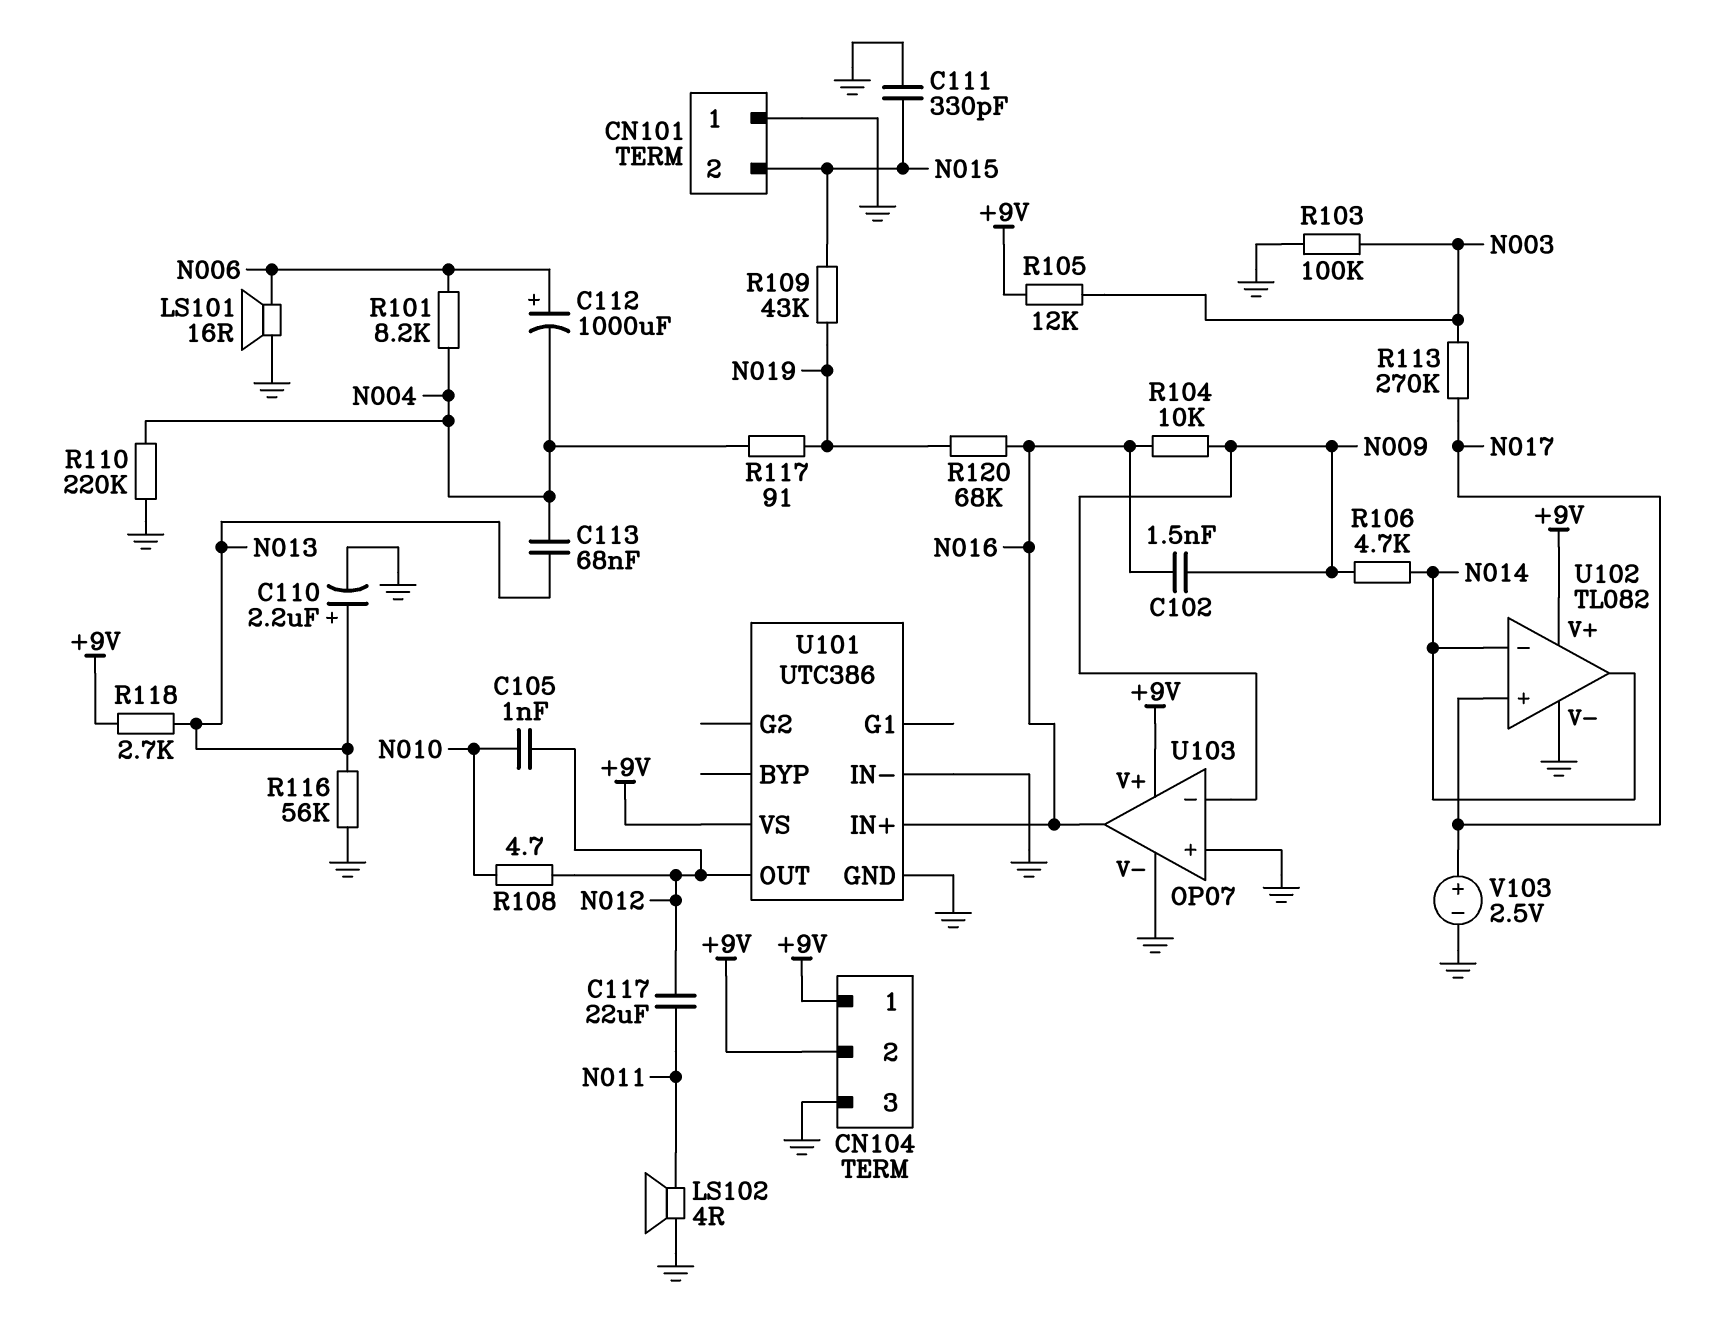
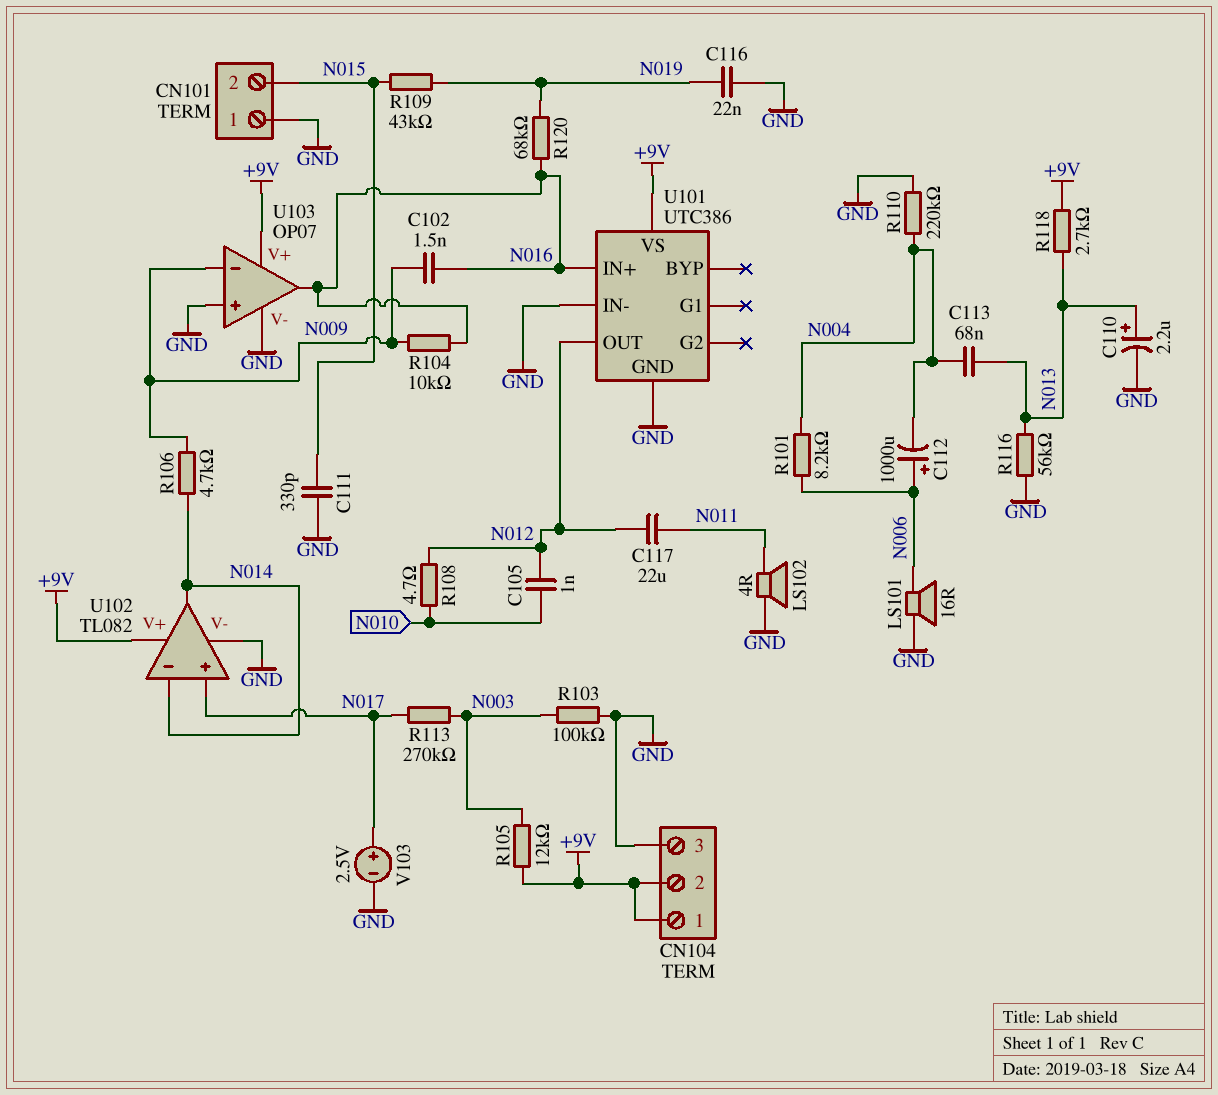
C116: none -> 22nF (GND, N019)
R117: 91 (N004, N019) -> none

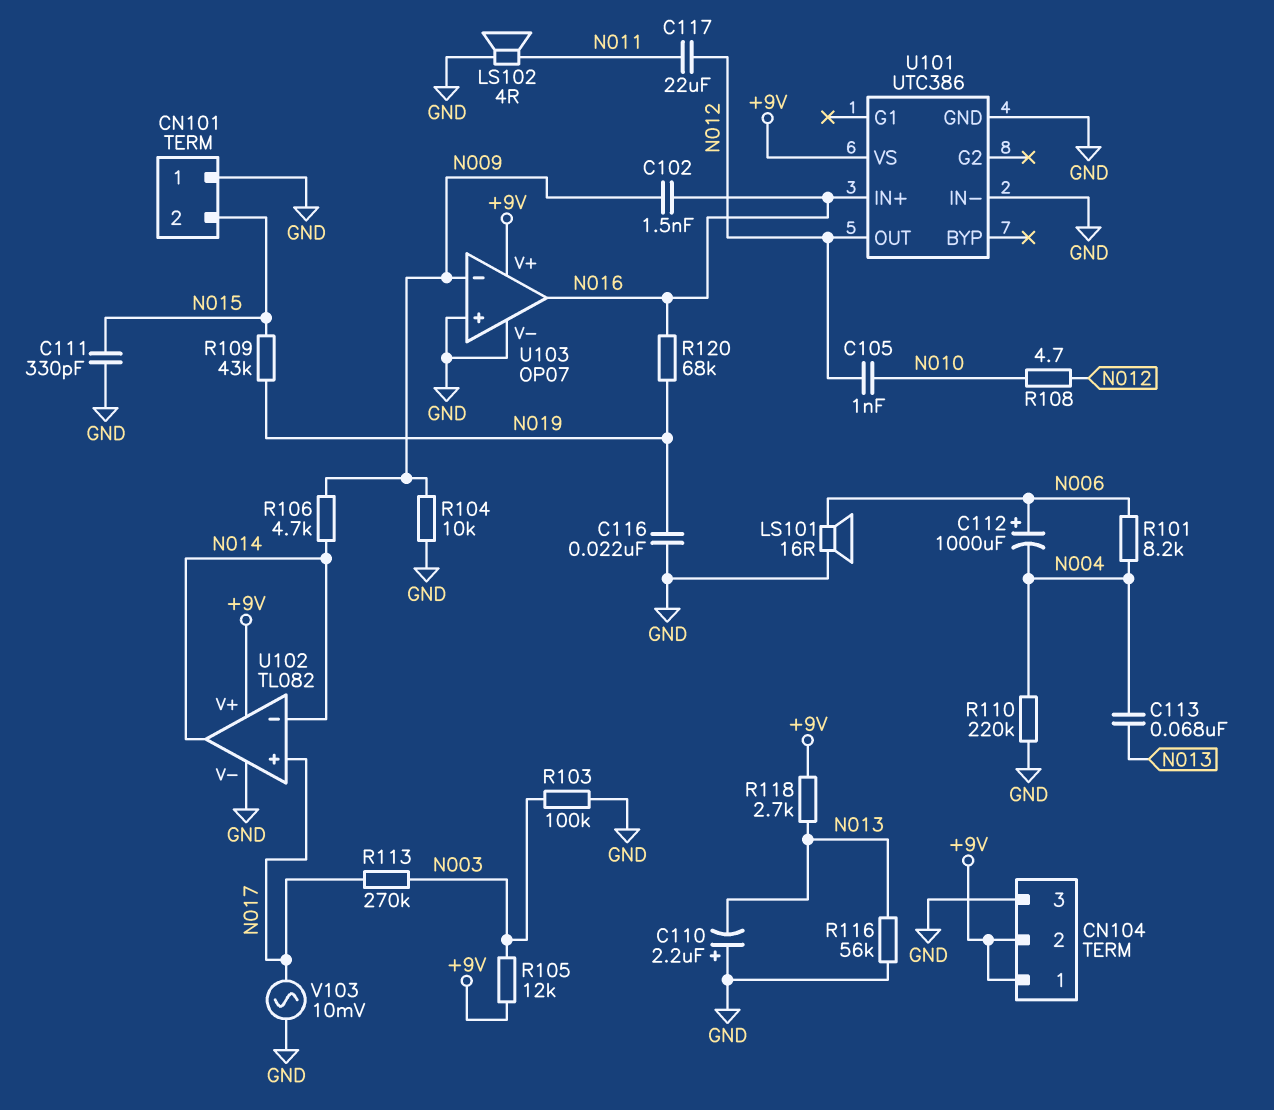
C110: 2.2uF (plus N013, minus GND) -> 2.2uF (plus GND, minus N013)
R104: 10k (N009, N016) -> 10k (GND, N009)
V103: 2.5V (plus N017, minus GND) -> AC 10mV (GND, N017)

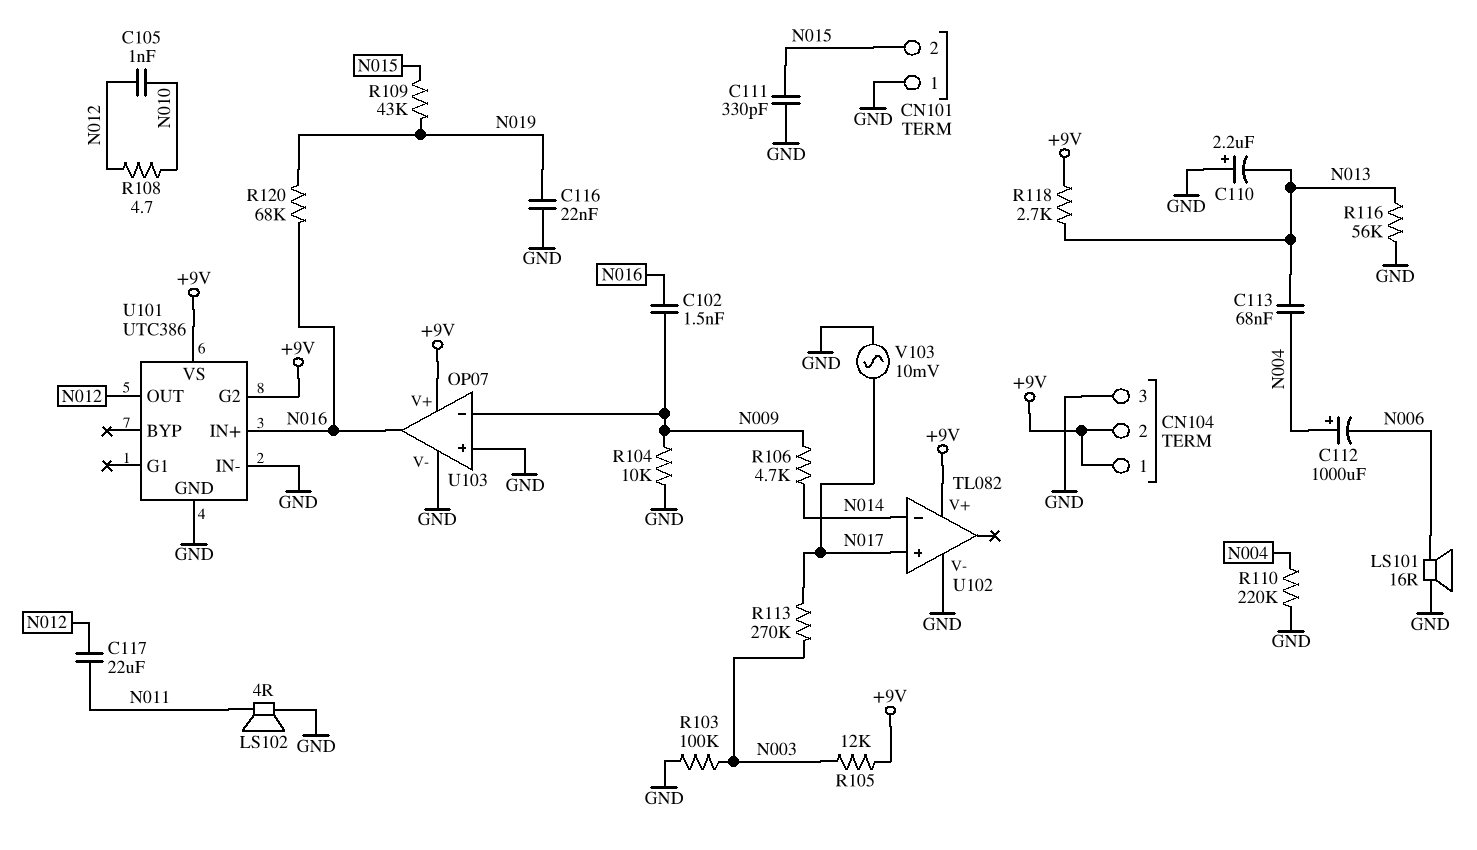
C112: 1000uF (plus N006, minus N004) -> 1000uF (plus N004, minus N006)
R101: 8.2k (N004, N006) -> none
U101 pin G2: none -> +9V
U102 pin out: N014 -> none

